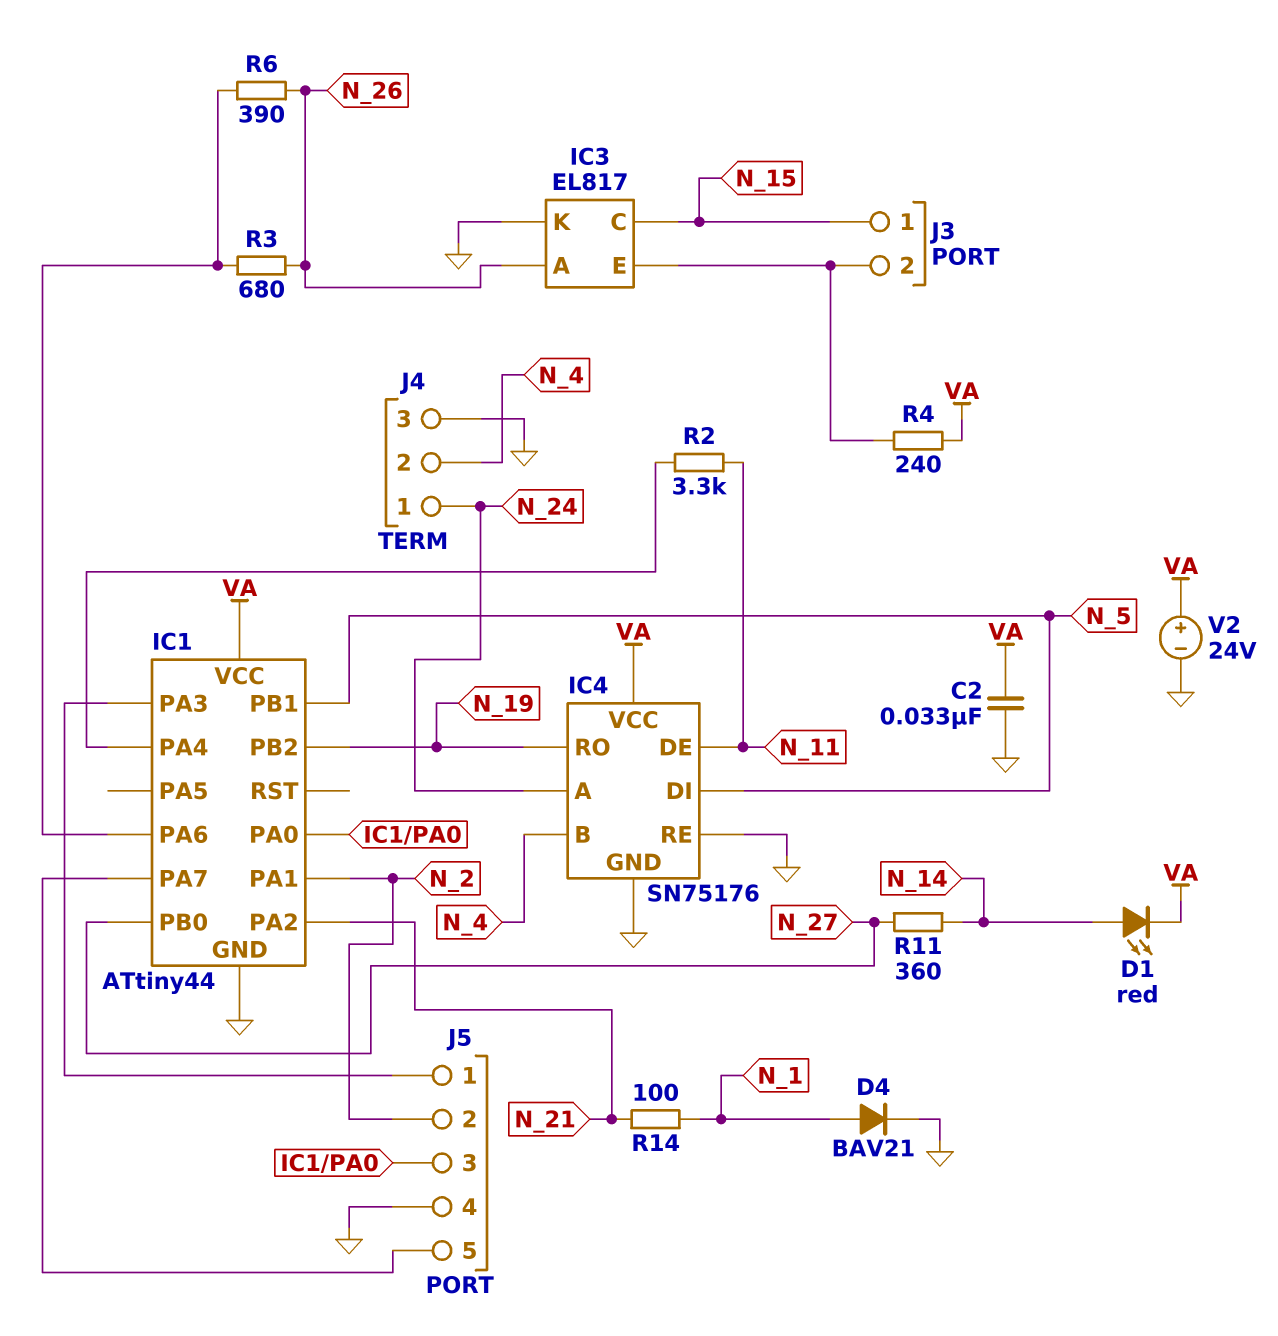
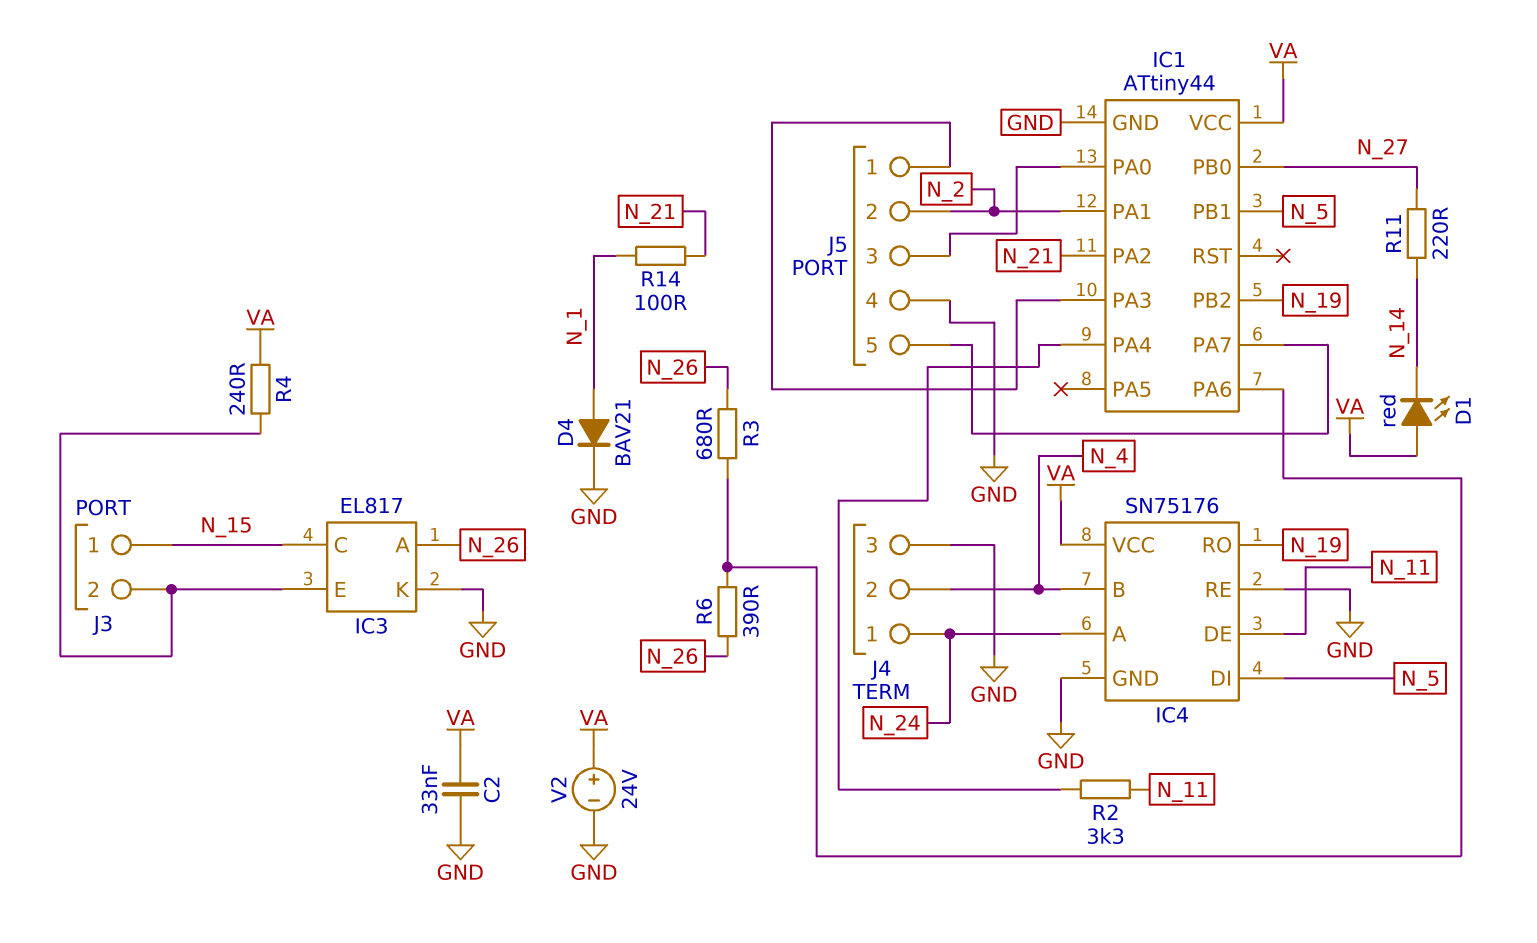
D1: LED red (A N_14, K VA) -> LED red (A VA, K N_14)
R11: 360 (N_14, N_27) -> 220 (N_14, N_27)

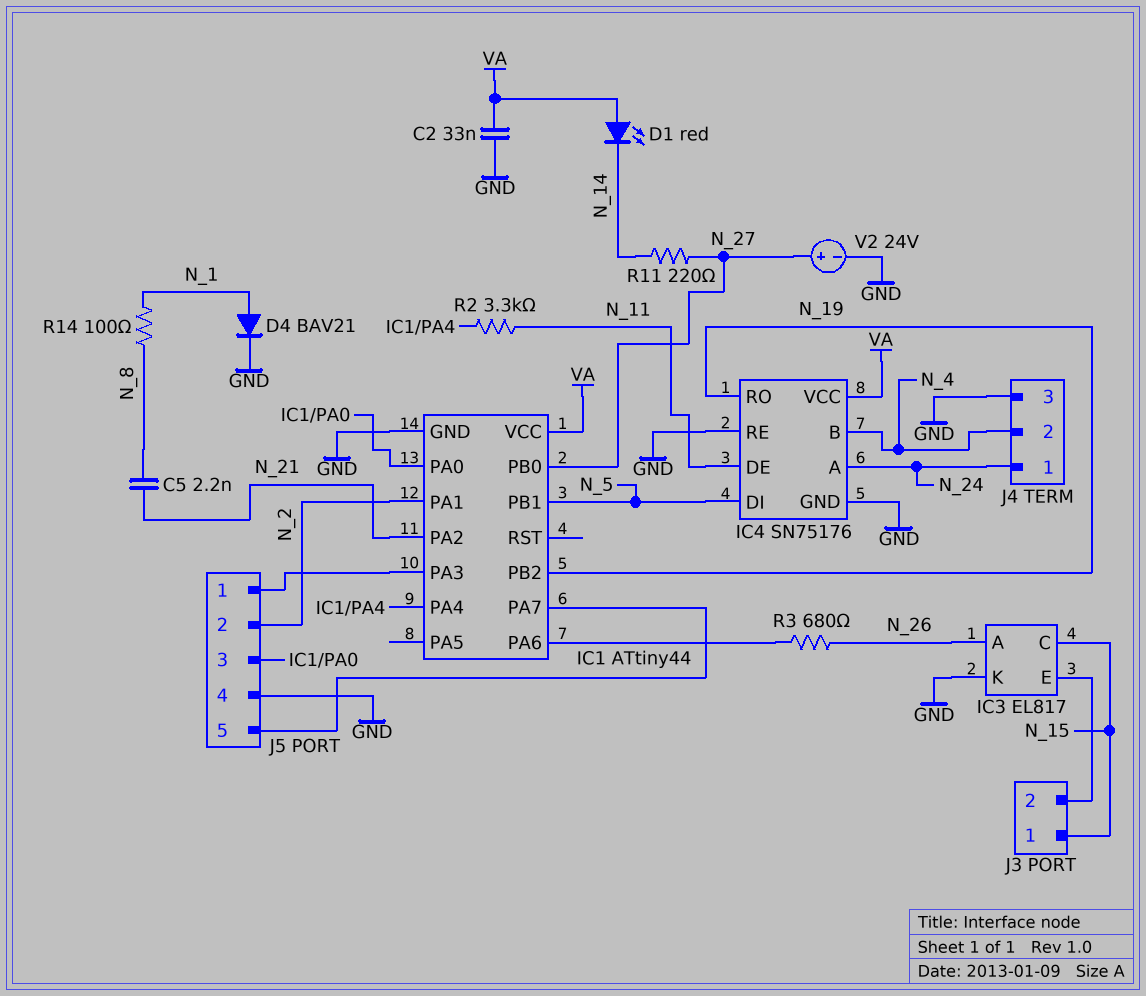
C5: none -> 2.2nF (N_8, N_21)
R4: 240 (IC3/E, VA) -> none
R6: 390 (IC1/PA6, N_26) -> none
R14: 100 (N_1, N_21) -> 100 (N_1, N_8)
V2: 24V (plus VA, minus GND) -> 24V (plus N_27, minus GND)

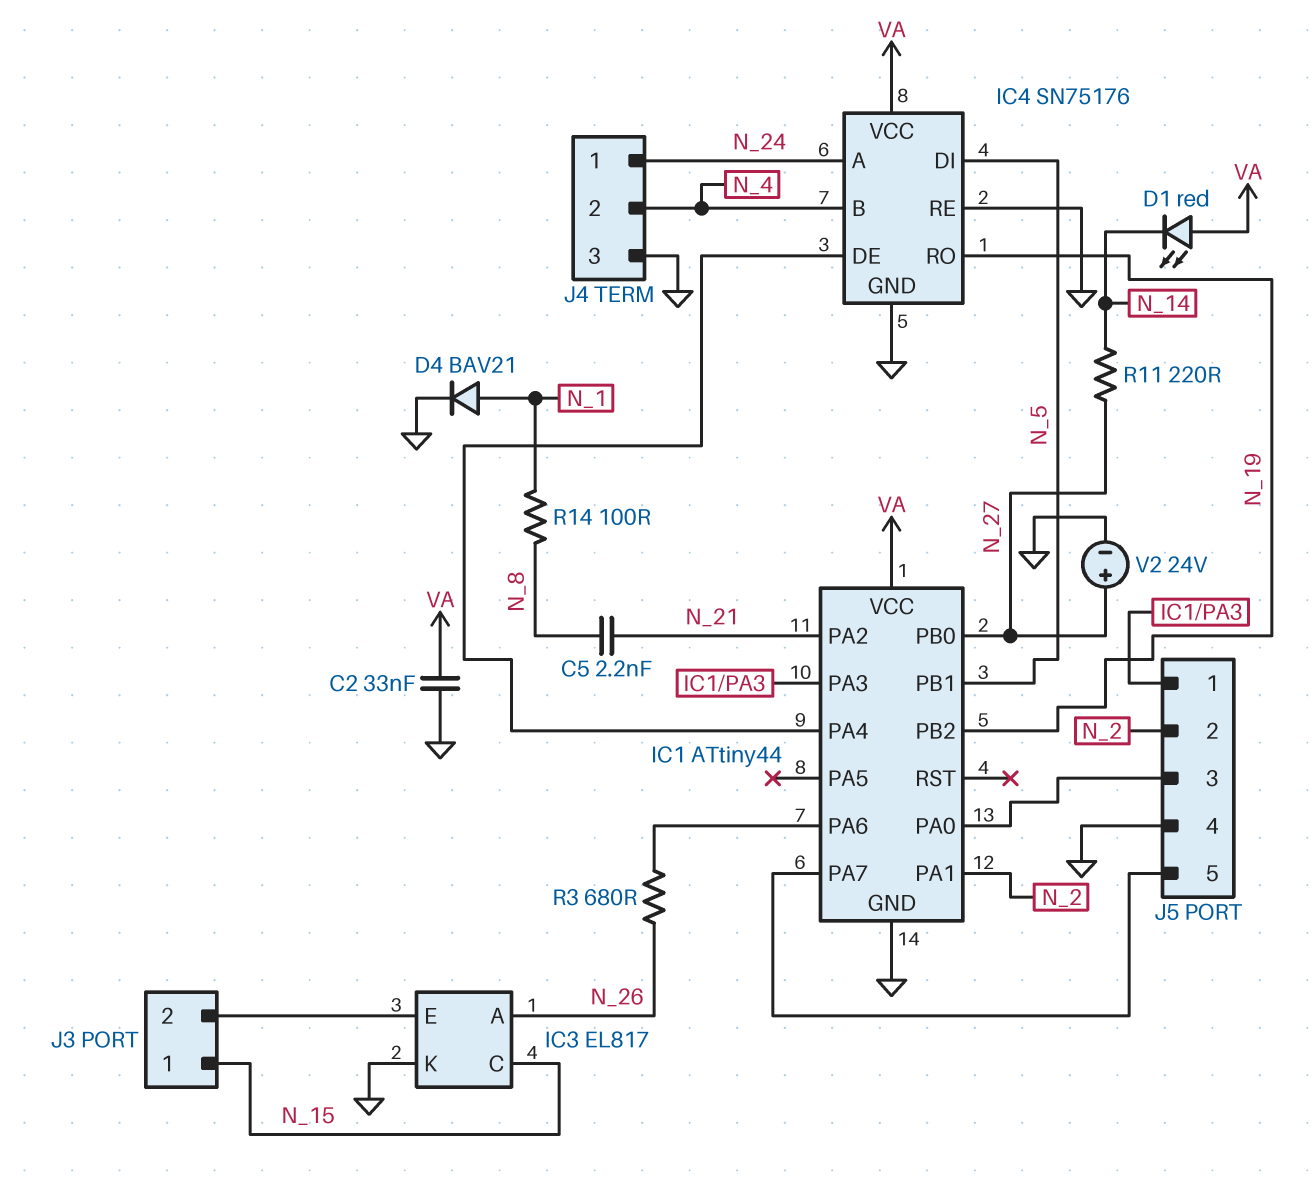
IC4 pin DE: N_11 -> IC1/PA4
R2: 3.3k (IC1/PA4, N_11) -> none

